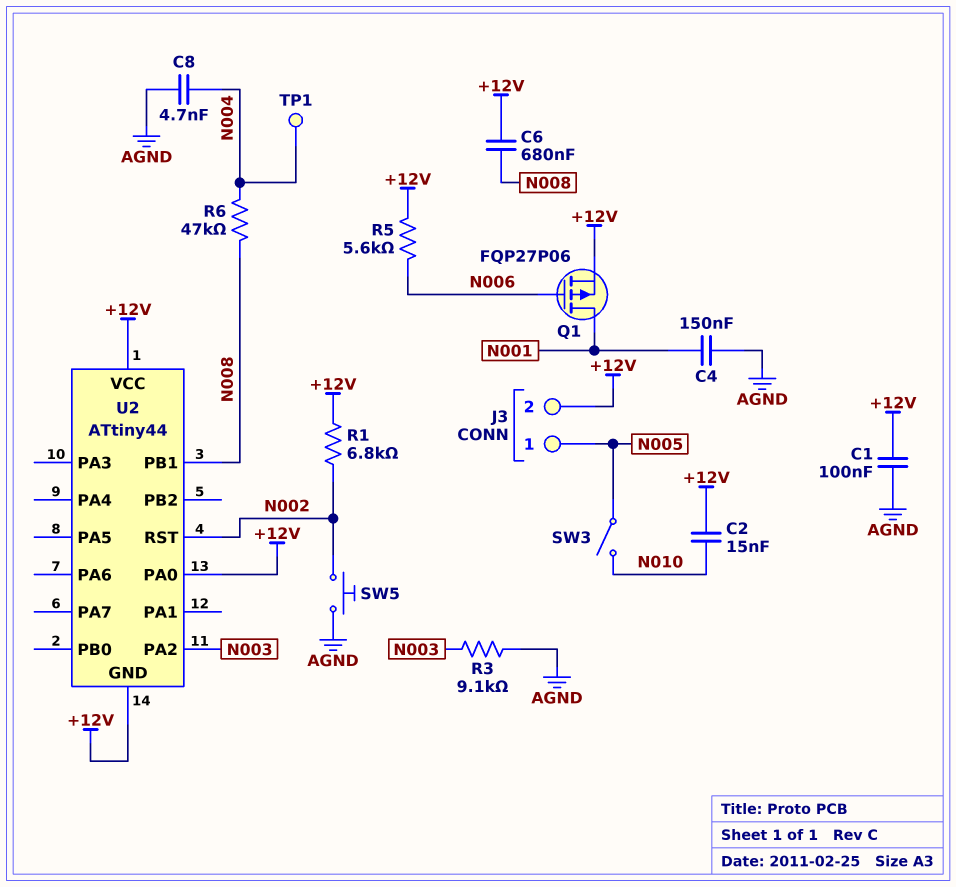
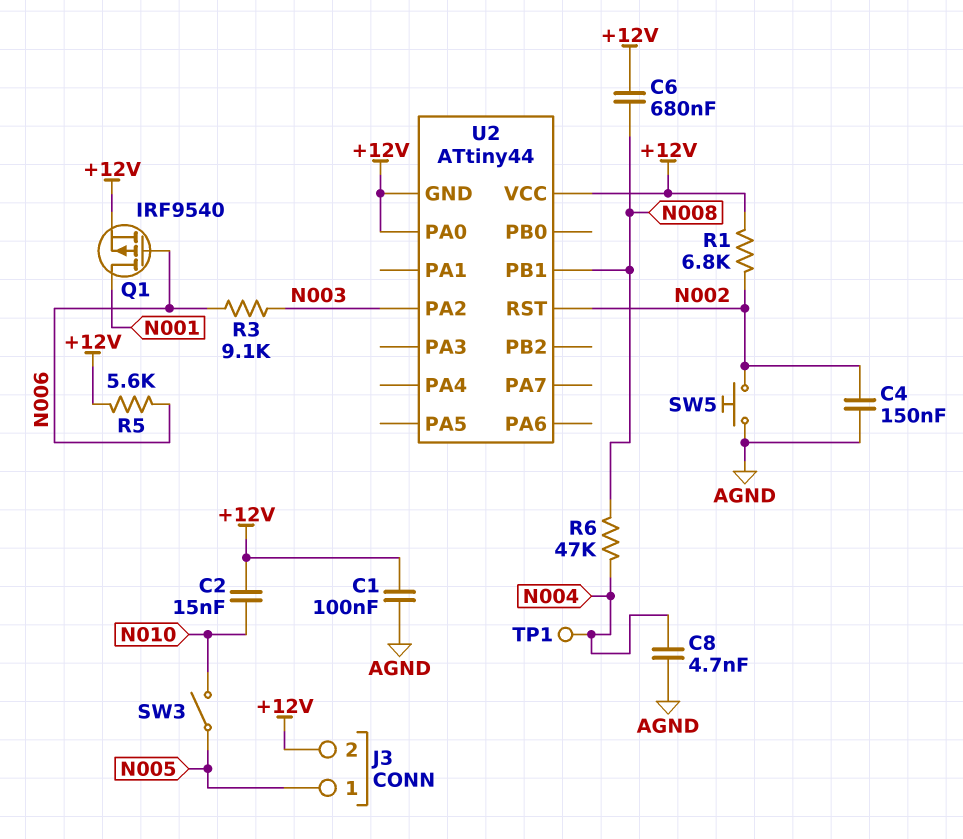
C4: 150nF (AGND, N001) -> 150nF (AGND, N002)
Q1: PMOS FQP27P06 (G N006, D N001, S +12V) -> PMOS IRF9540 (G N006, D N001, S +12V)
R3: 9.1k (AGND, N003) -> 9.1k (N003, N006)

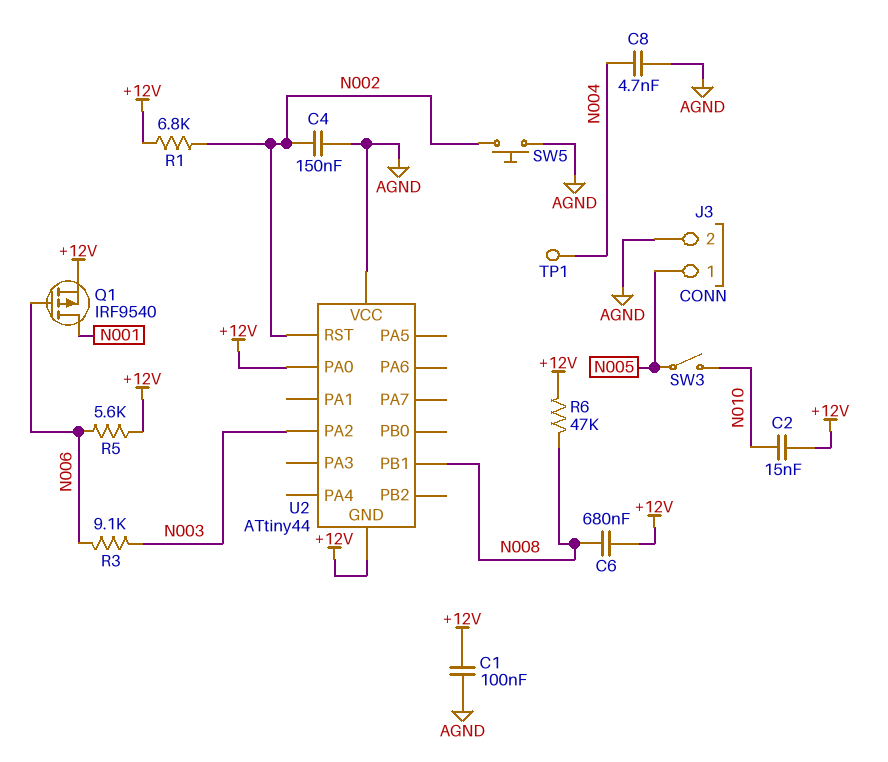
J3 pin 2: +12V -> AGND
R6: 47k (N004, N008) -> 47k (+12V, N008)
U2 pin VCC: +12V -> AGND

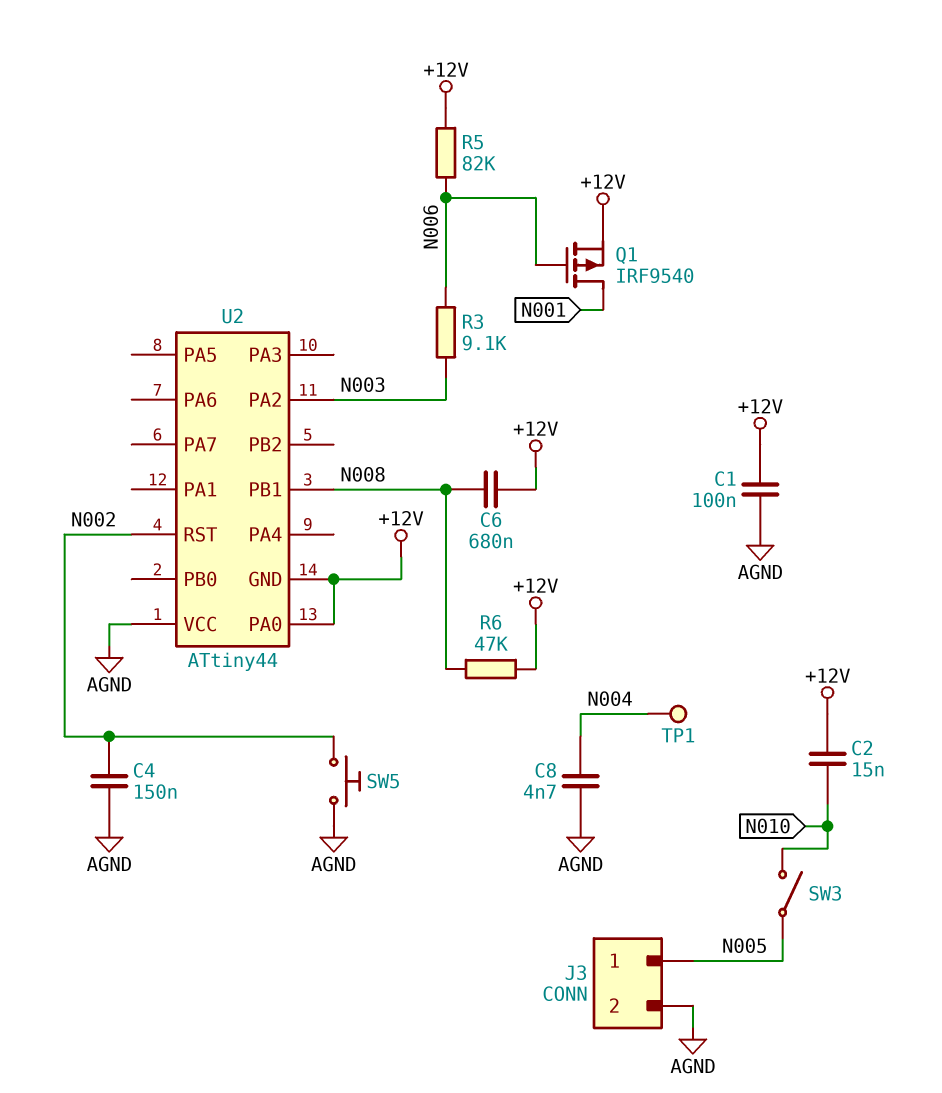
R1: 6.8k (+12V, N002) -> none
R5: 5.6k (+12V, N006) -> 82k (+12V, N006)

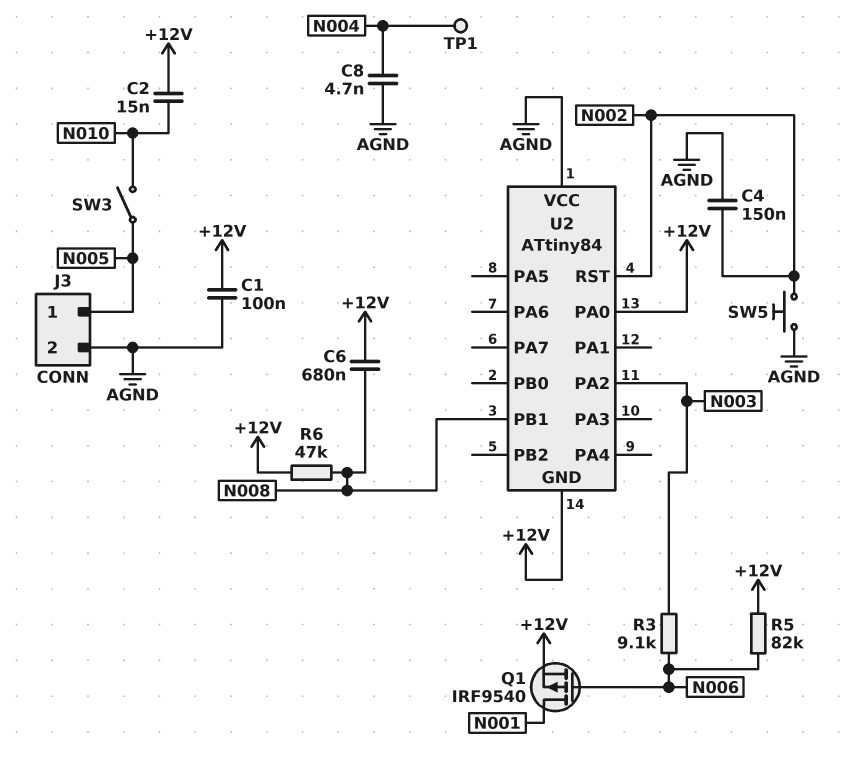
U2: ATtiny44 -> ATtiny84

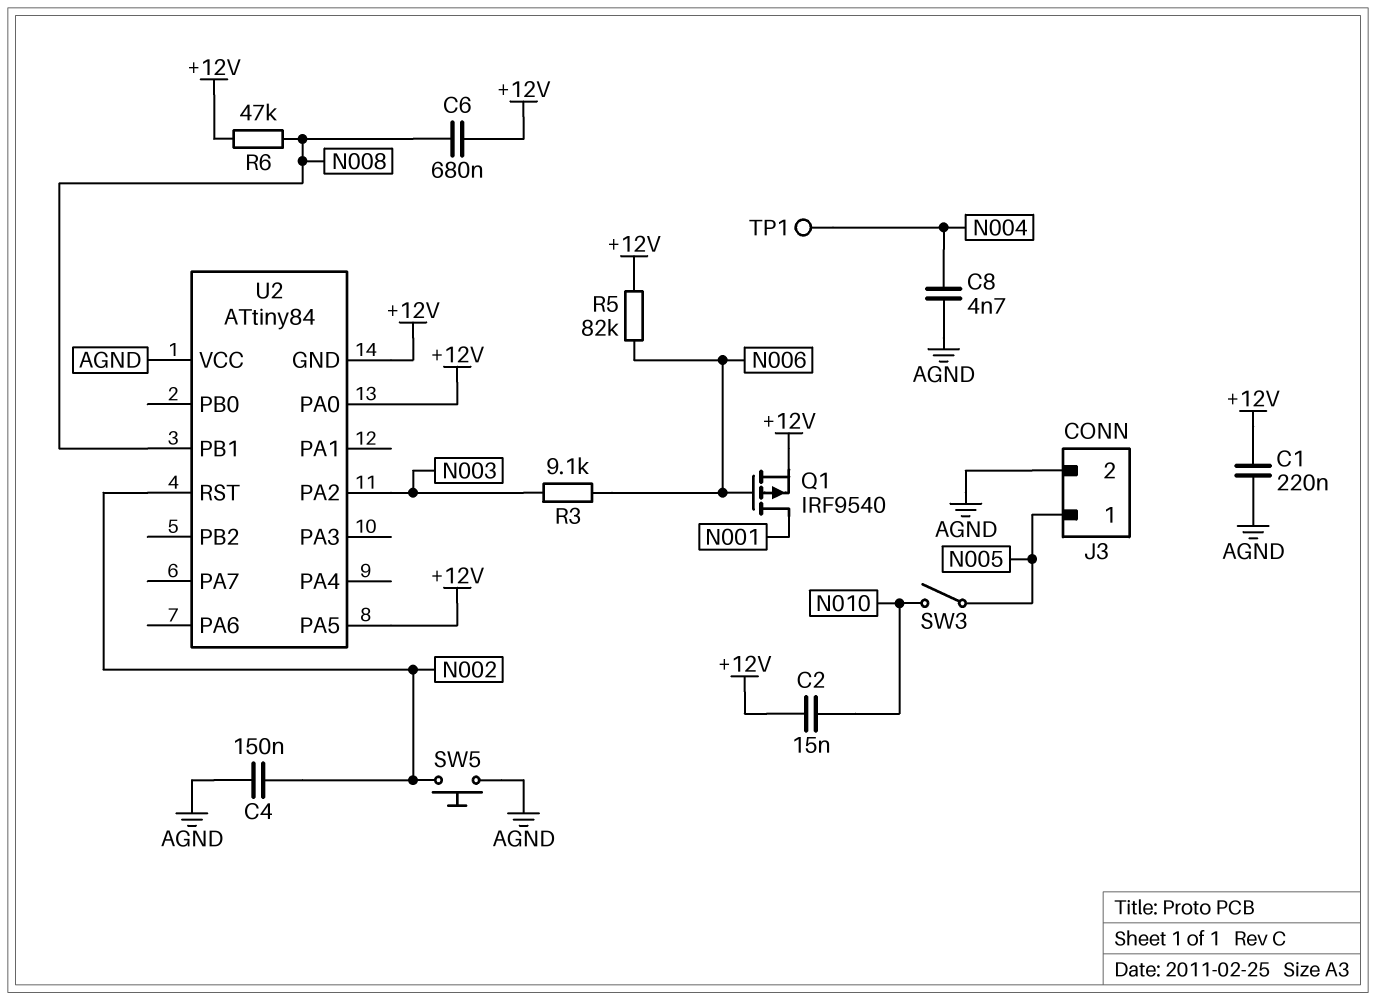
C1: 100nF (+12V, AGND) -> 220nF (+12V, AGND)
U2 pin PA5: none -> +12V

